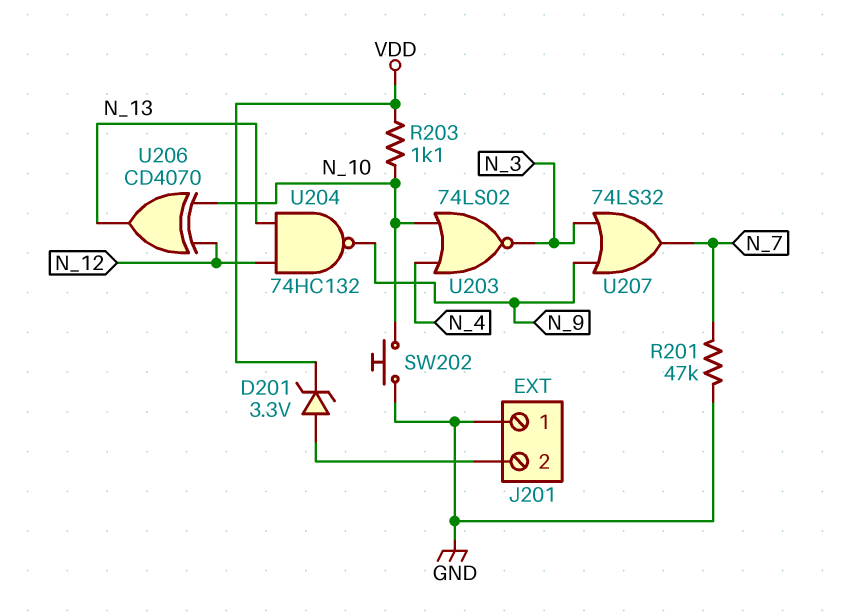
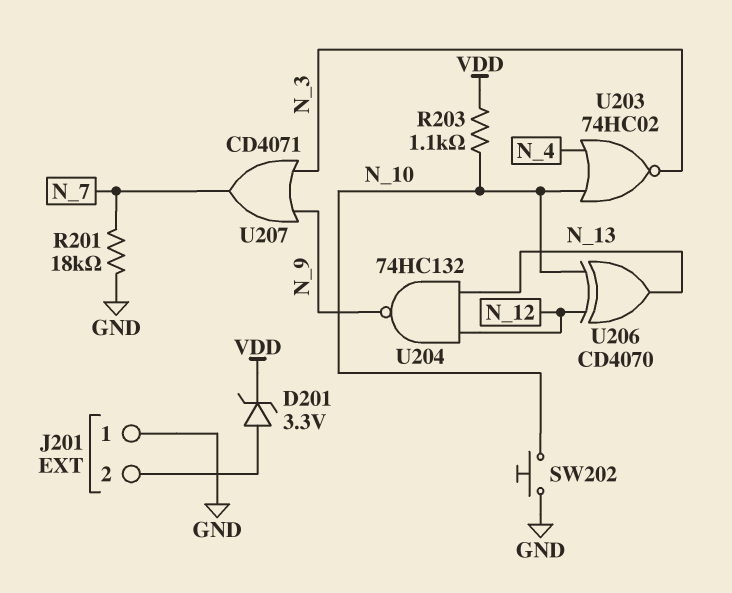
R201: 47k (GND, N_7) -> 18k (GND, N_7)
U203: NOR 74LS02 (in N_4, in N_10, out N_3) -> NOR 74HC02 (in N_4, in N_10, out N_3)
U207: OR 74LS32 (in N_3, in N_9, out N_7) -> OR CD4071 (in N_3, in N_9, out N_7)

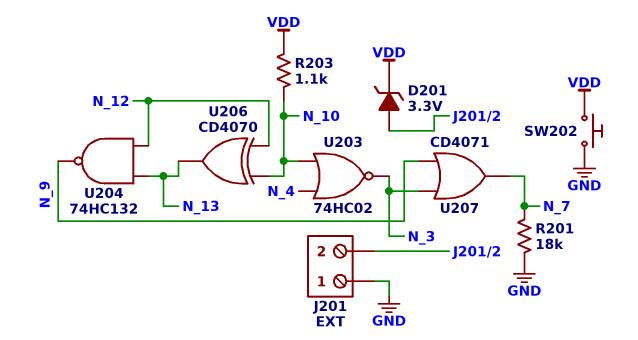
SW202: button (GND, N_10) -> button (GND, VDD)

